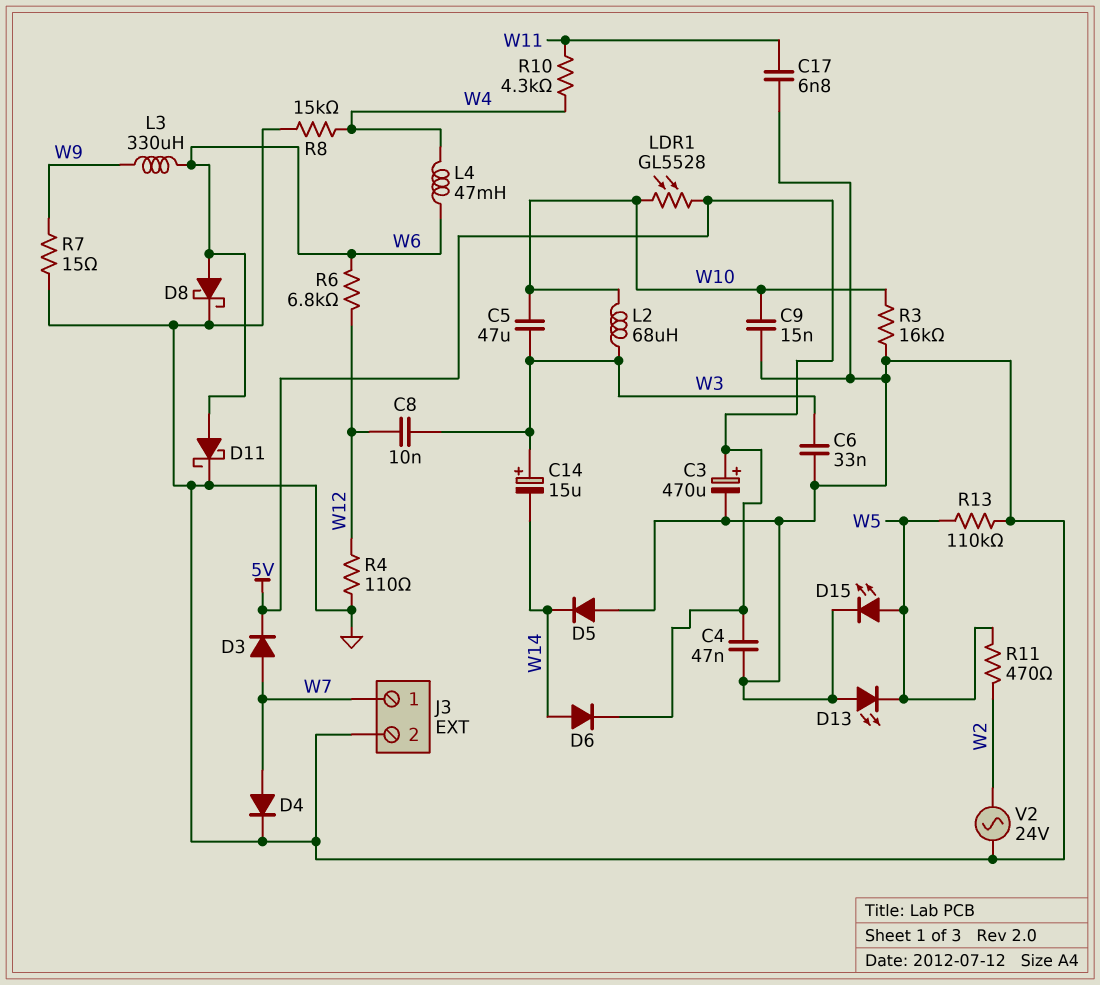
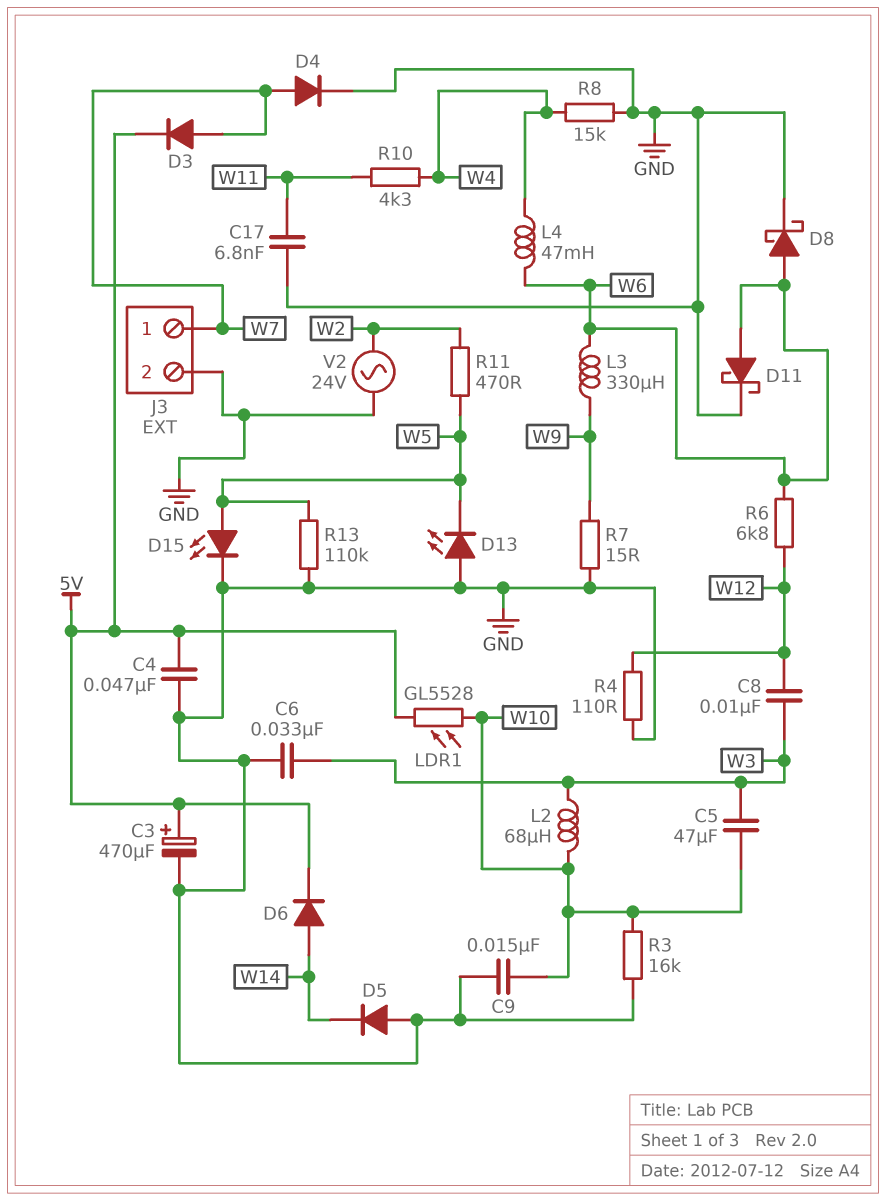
C14: 15uF (plus W3, minus W14) -> none

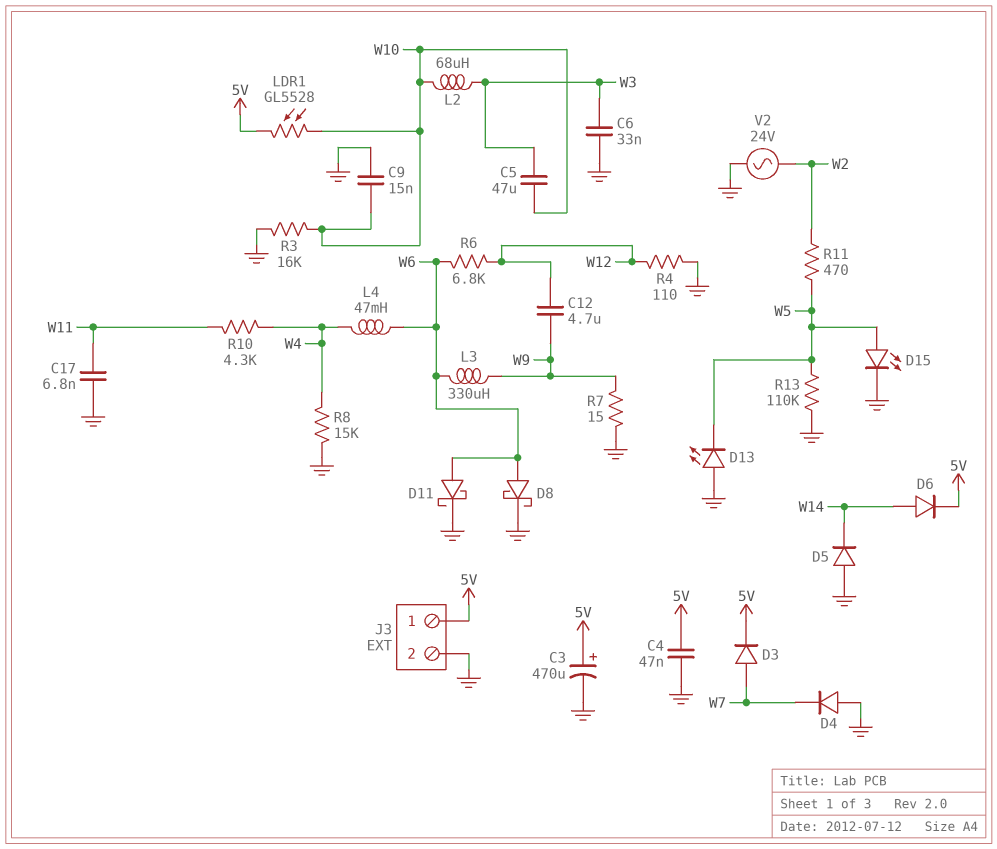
C8: 10nF (W3, W12) -> none
C12: none -> 4.7uF (W9, W12)
D4: diode (A W7, K GND) -> diode (A GND, K W7)
J3 pin 1: W7 -> 5V

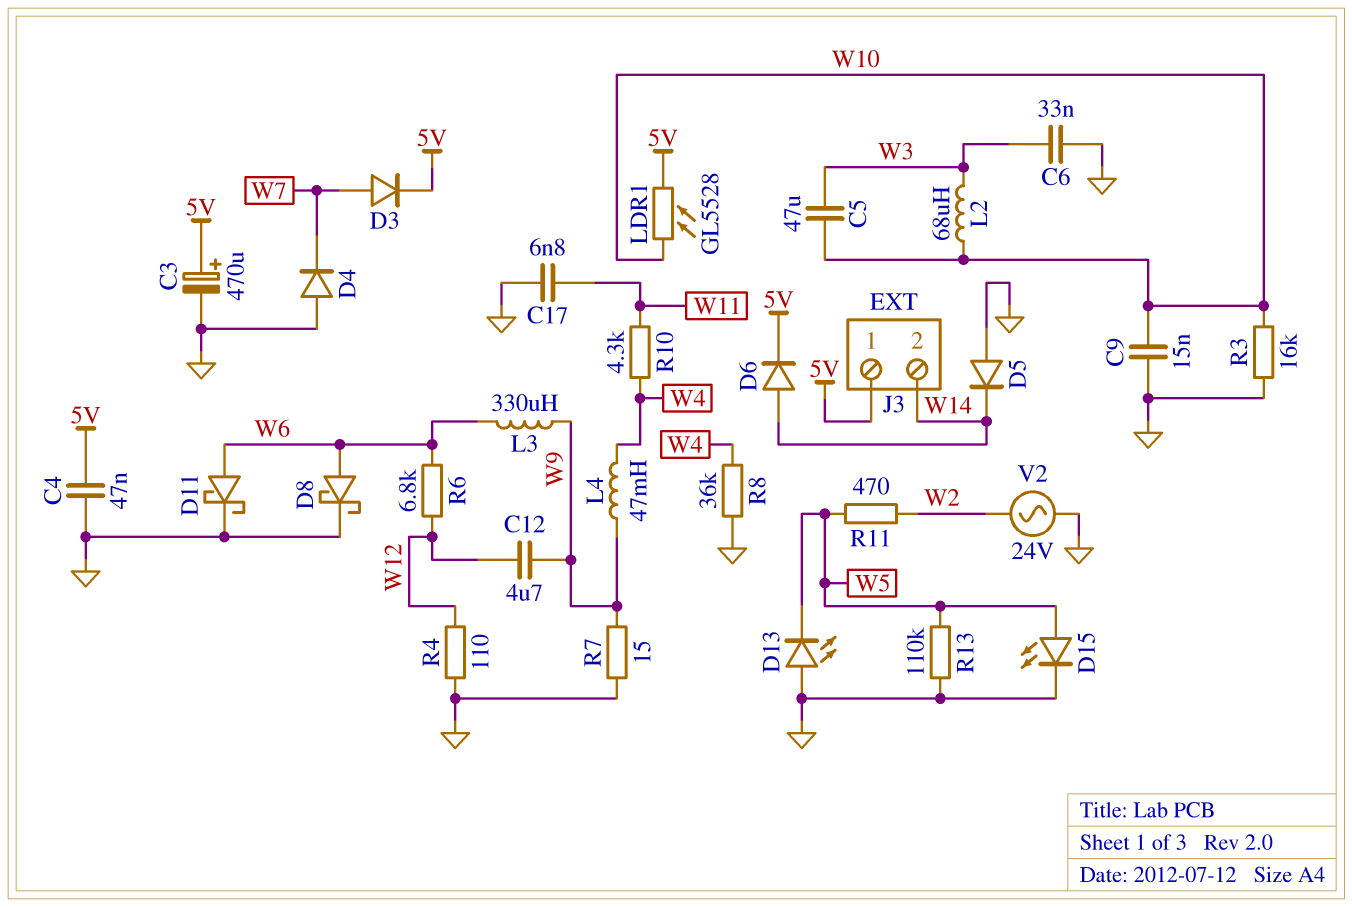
J3 pin 2: GND -> W14
L4: 47mH (W4, W6) -> 47mH (W4, W9)
R8: 15k (GND, W4) -> 36k (GND, W4)

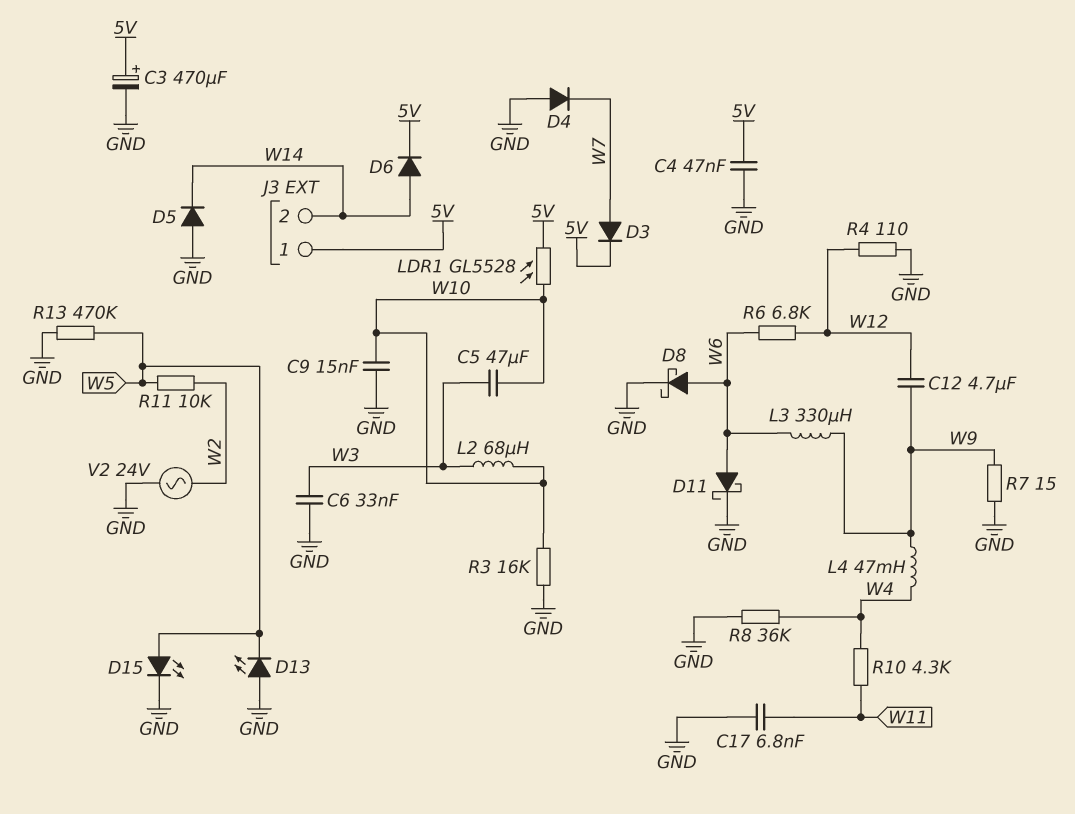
R11: 470 (W2, W5) -> 10k (W2, W5)
R13: 110k (GND, W5) -> 470k (GND, W5)

